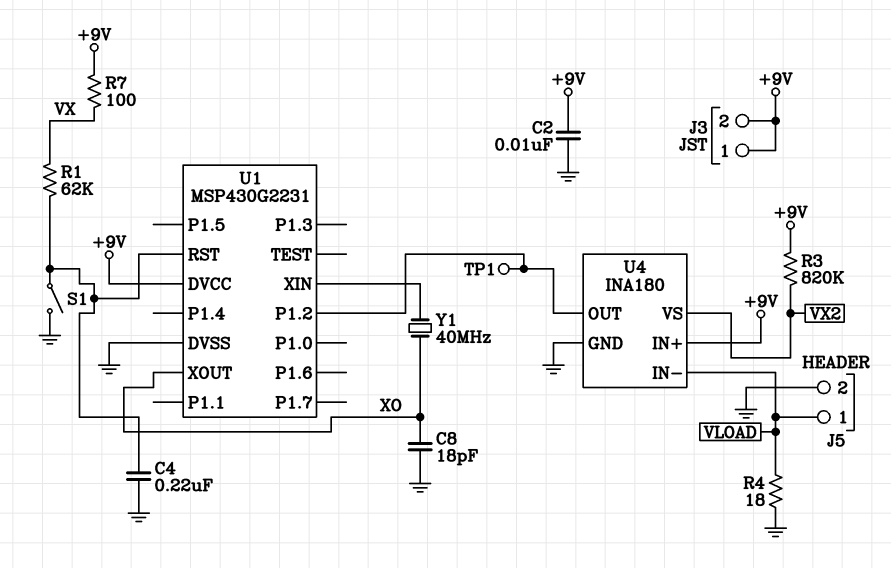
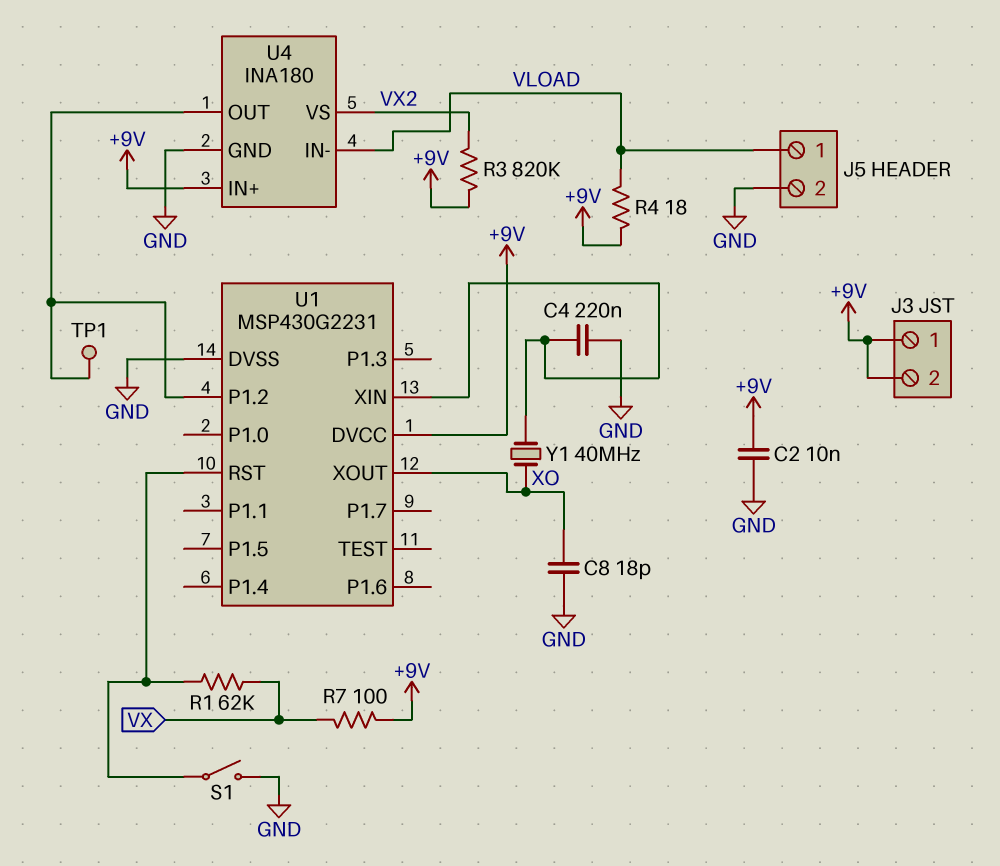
C4: 220nF (GND, U1/RST) -> 220nF (GND, U1/XIN)
R4: 18 (GND, VLOAD) -> 18 (+9V, VLOAD)

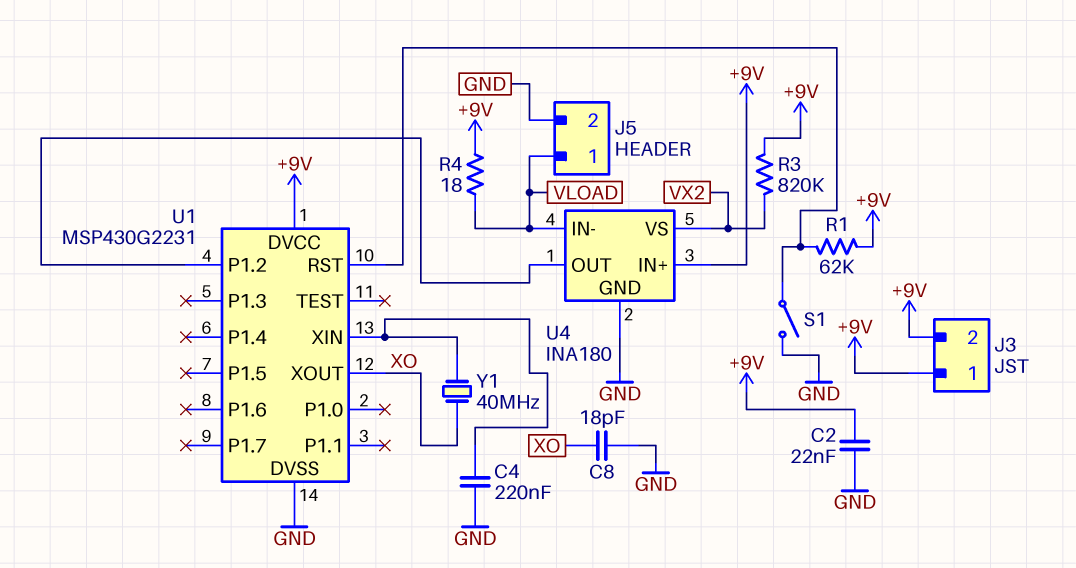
C2: 10nF (+9V, GND) -> 22nF (+9V, GND)
R1: 62k (U1/RST, VX) -> 62k (+9V, U1/RST)
R7: 100 (+9V, VX) -> none
TP1: test point (U1/P1.2) -> none

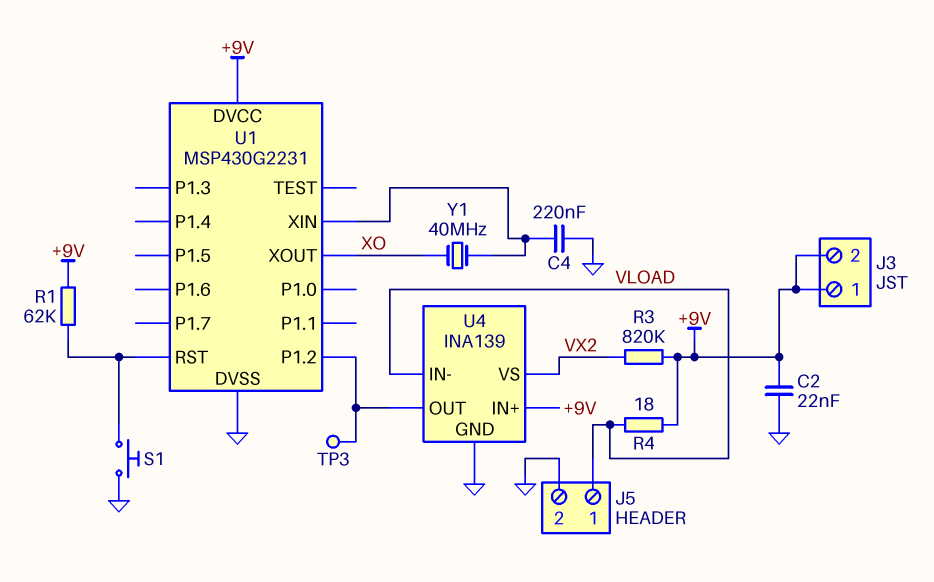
C8: 18pF (GND, XO) -> none
S1: switch (GND, U1/RST) -> button (GND, U1/RST)
TP3: none -> test point (U1/P1.2)
U4: INA180 -> INA139

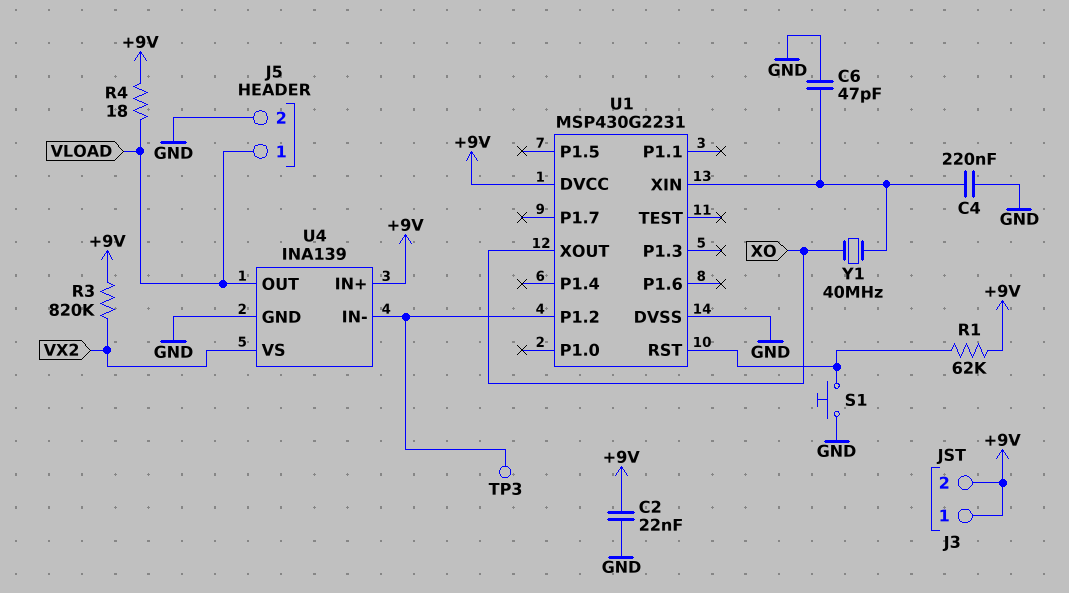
C6: none -> 47pF (GND, U1/XIN)
U4 pin IN-: VLOAD -> U1/P1.2
U4 pin OUT: U1/P1.2 -> VLOAD

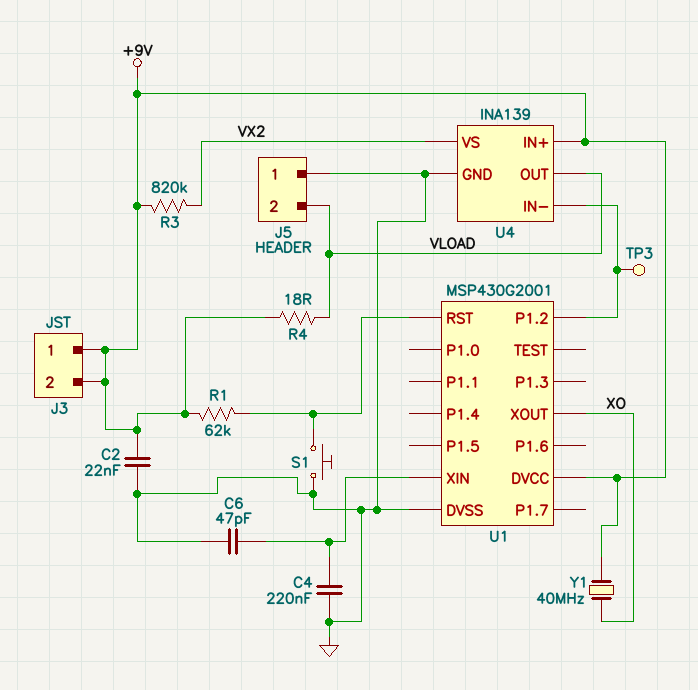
J5 pin 1: VLOAD -> GND
J5 pin 2: GND -> VLOAD
U1: MSP430G2231 -> MSP430G2001
Y1: 40MHz (U1/XIN, XO) -> 40MHz (+9V, XO)

